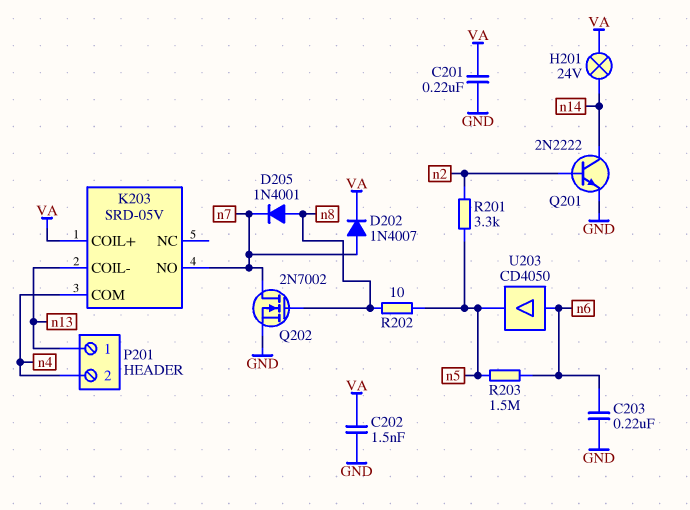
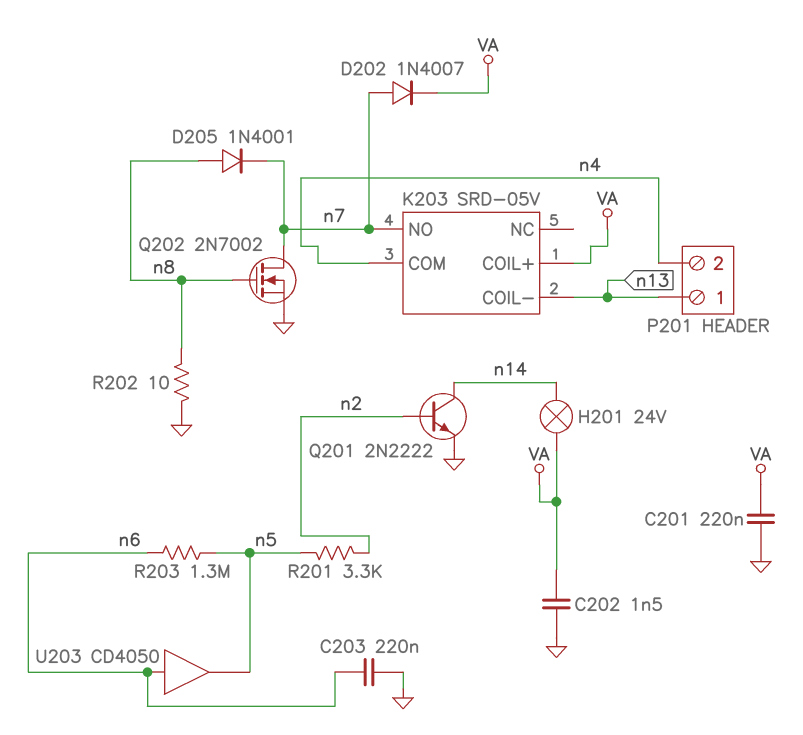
R202: 10 (n5, n8) -> 10 (GND, n8)
R203: 1.5M (n5, n6) -> 1.3M (n5, n6)

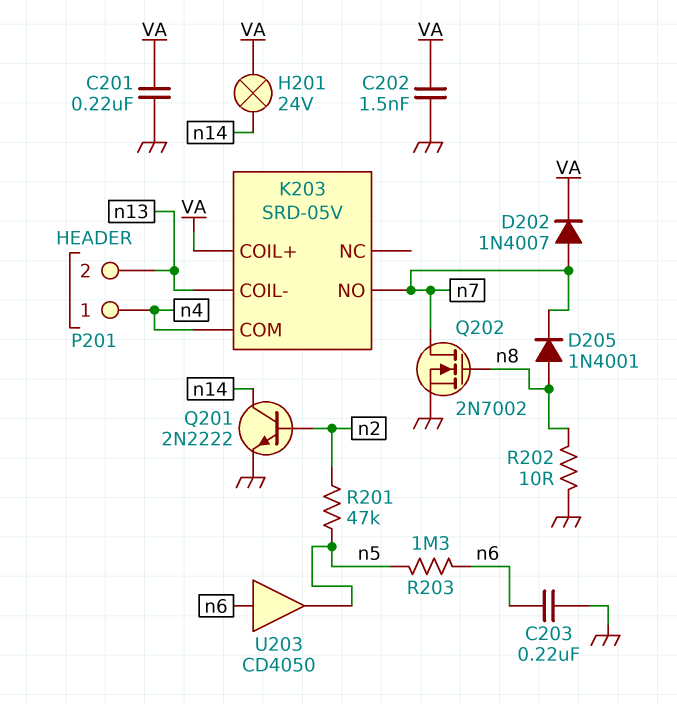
P201 pin 1: n13 -> n4
P201 pin 2: n4 -> n13
R201: 3.3k (n2, n5) -> 47k (n2, n5)

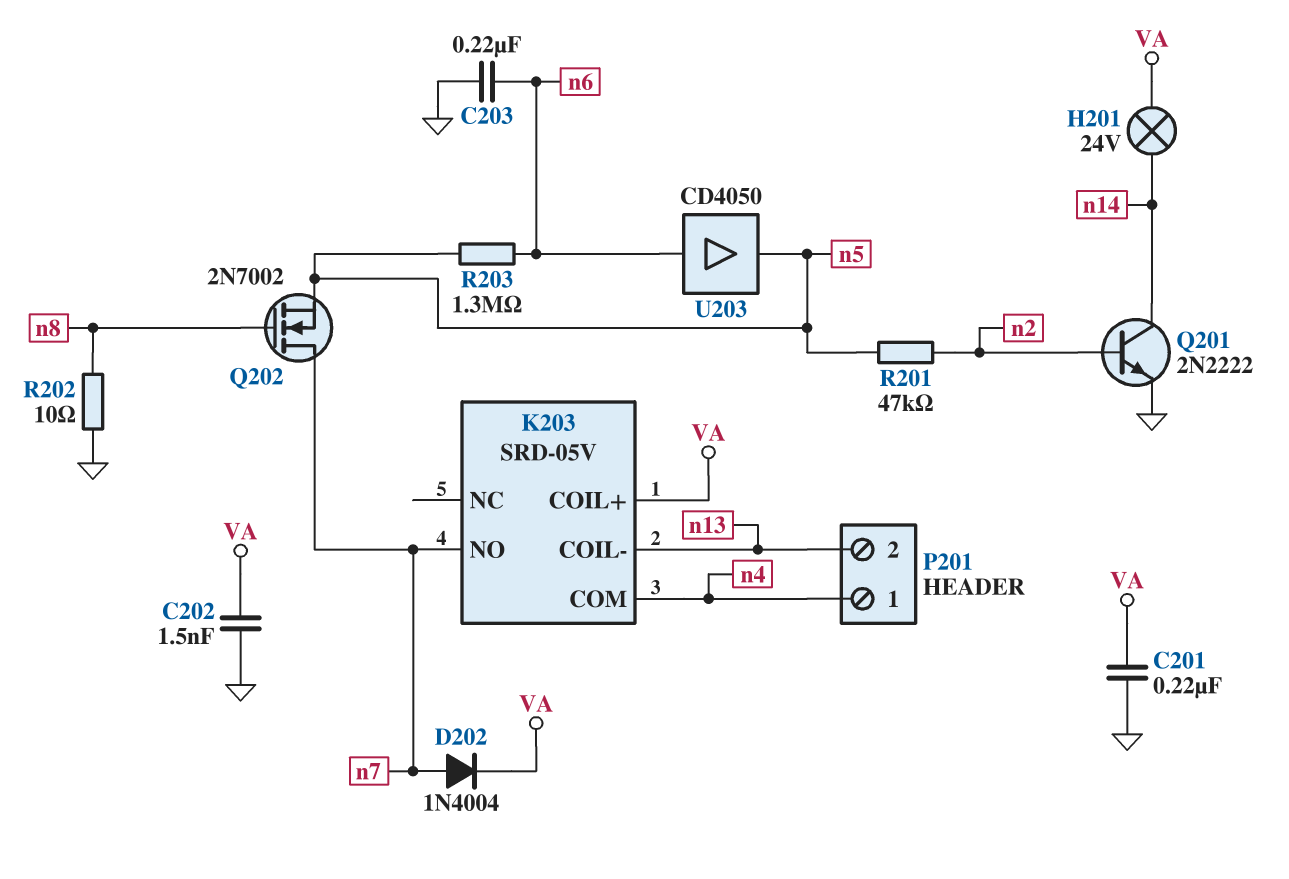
D202: diode 1N4007 (A n7, K VA) -> diode 1N4004 (A n7, K VA)
D205: diode 1N4001 (A n8, K n7) -> none
Q202: NMOS 2N7002 (G n8, D n7, S GND) -> NMOS 2N7002 (G n8, D n7, S n5)

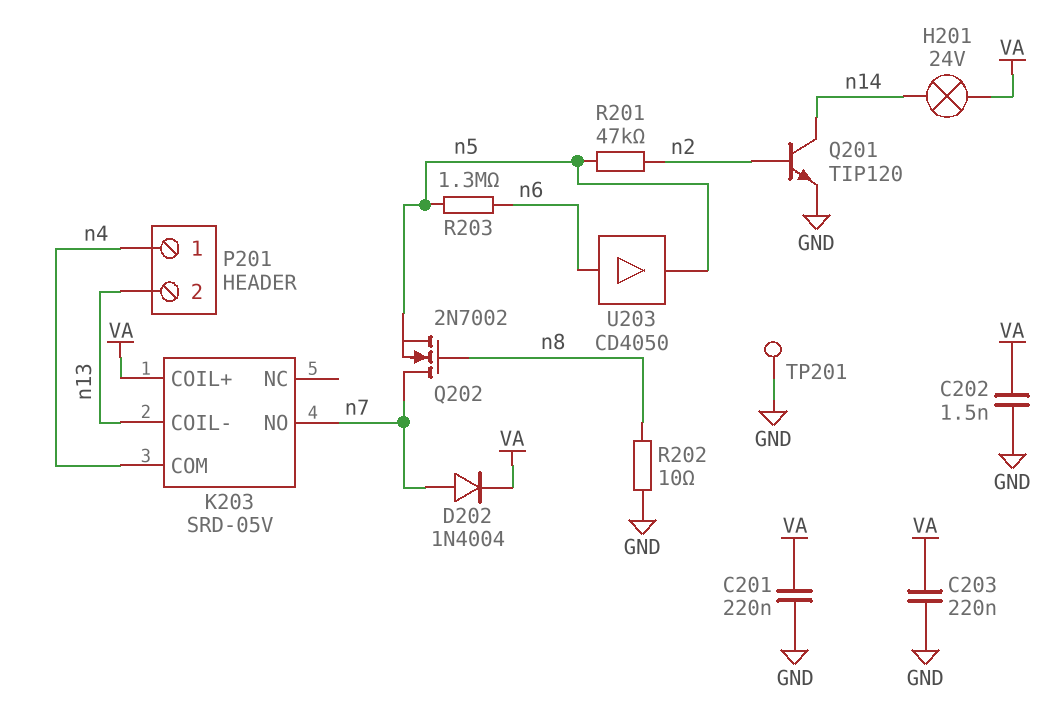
C203: 220nF (GND, n6) -> 220nF (GND, VA)
Q201: NPN 2N2222 (B n2, C n14, E GND) -> NPN TIP120 (B n2, C n14, E GND)
TP201: none -> test point (GND)

